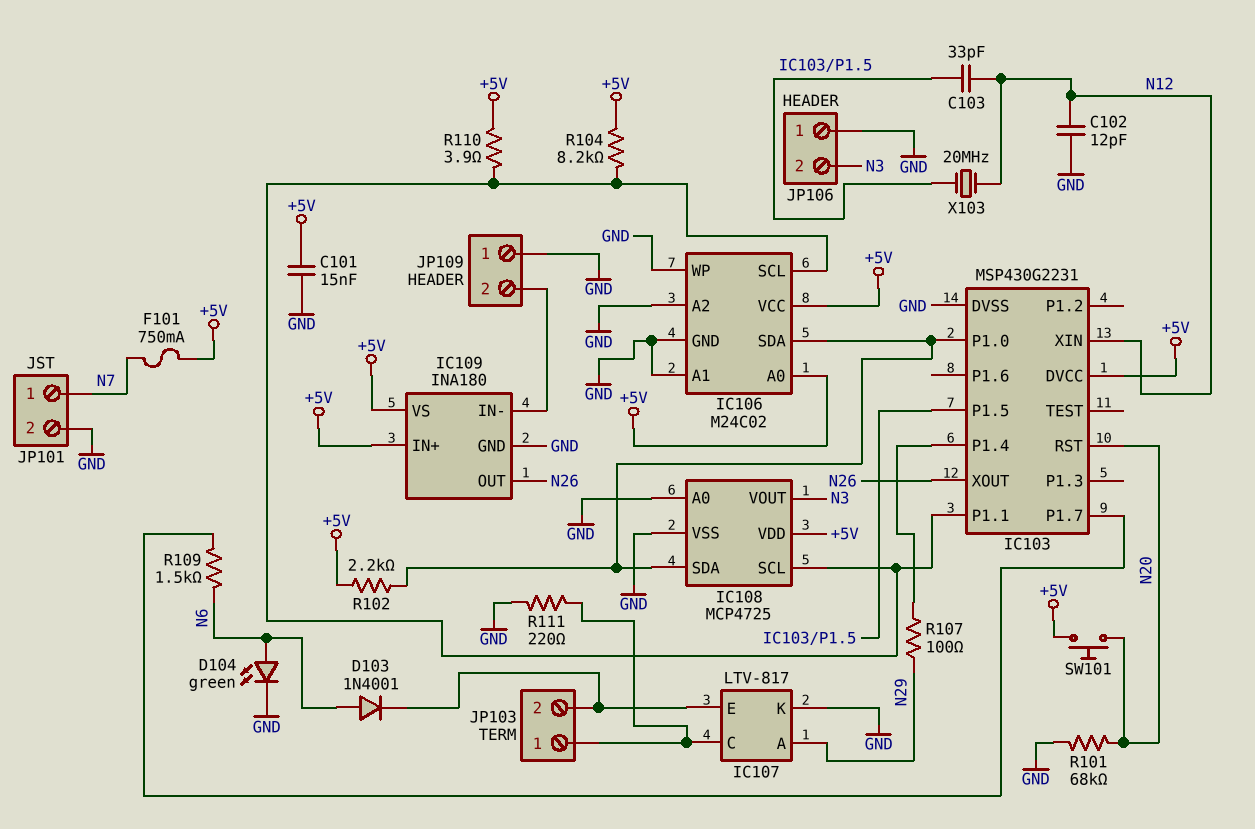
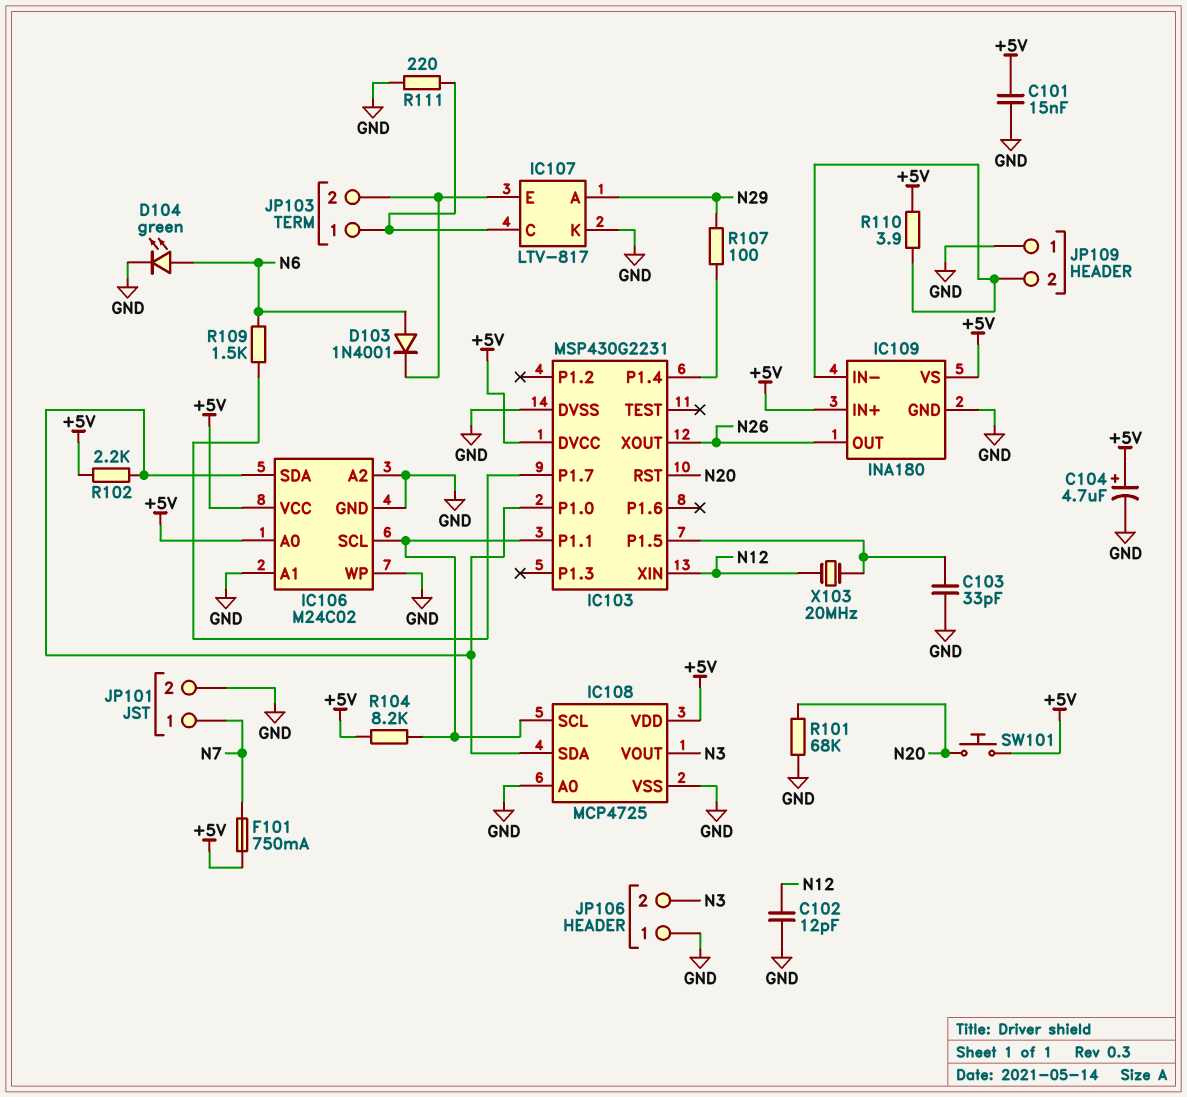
C103: 33pF (IC103/P1.5, N12) -> 33pF (GND, IC103/P1.5)
C104: none -> 4.7uF (plus +5V, minus GND)
R110: 3.9 (+5V, IC103/P1.1) -> 3.9 (+5V, IC109/IN-)

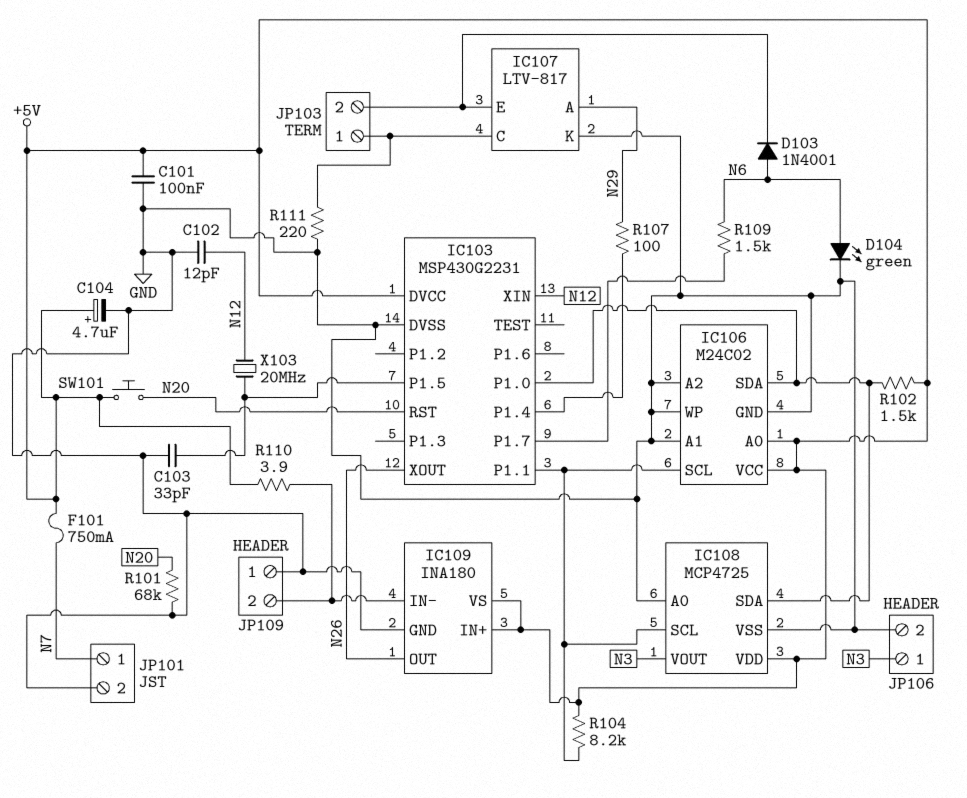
C101: 15nF (+5V, GND) -> 100nF (+5V, GND)
JP106 pin 1: GND -> N3
JP106 pin 2: N3 -> GND
R102: 2.2k (+5V, IC103/P1.0) -> 1.5k (+5V, IC103/P1.0)

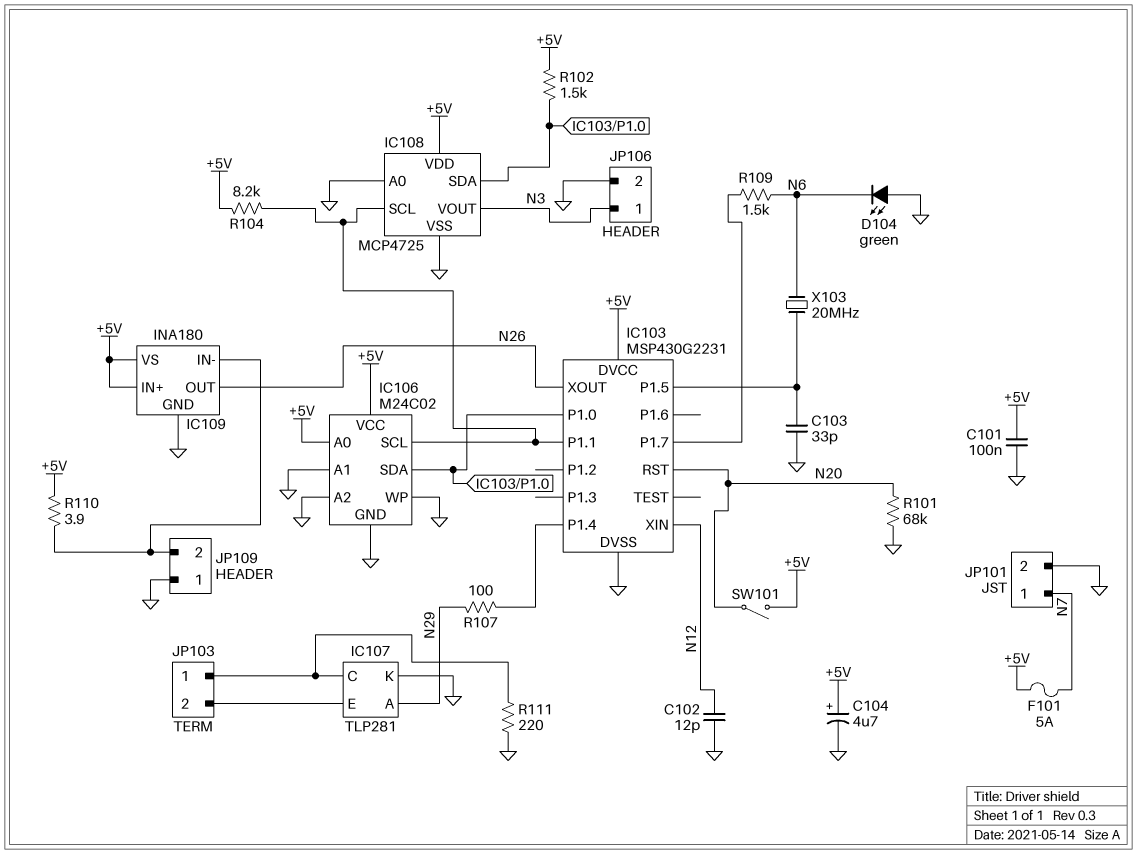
D103: diode 1N4001 (A N6, K IC107/E) -> none
D104: LED green (A N6, K GND) -> LED green (A GND, K N6)
F101: 750mA (+5V, N7) -> 5A (+5V, N7)
IC107: LTV-817 -> TLP281
SW101: button (+5V, N20) -> switch (+5V, N20)
X103: 20MHz (IC103/P1.5, N12) -> 20MHz (IC103/P1.5, N6)

